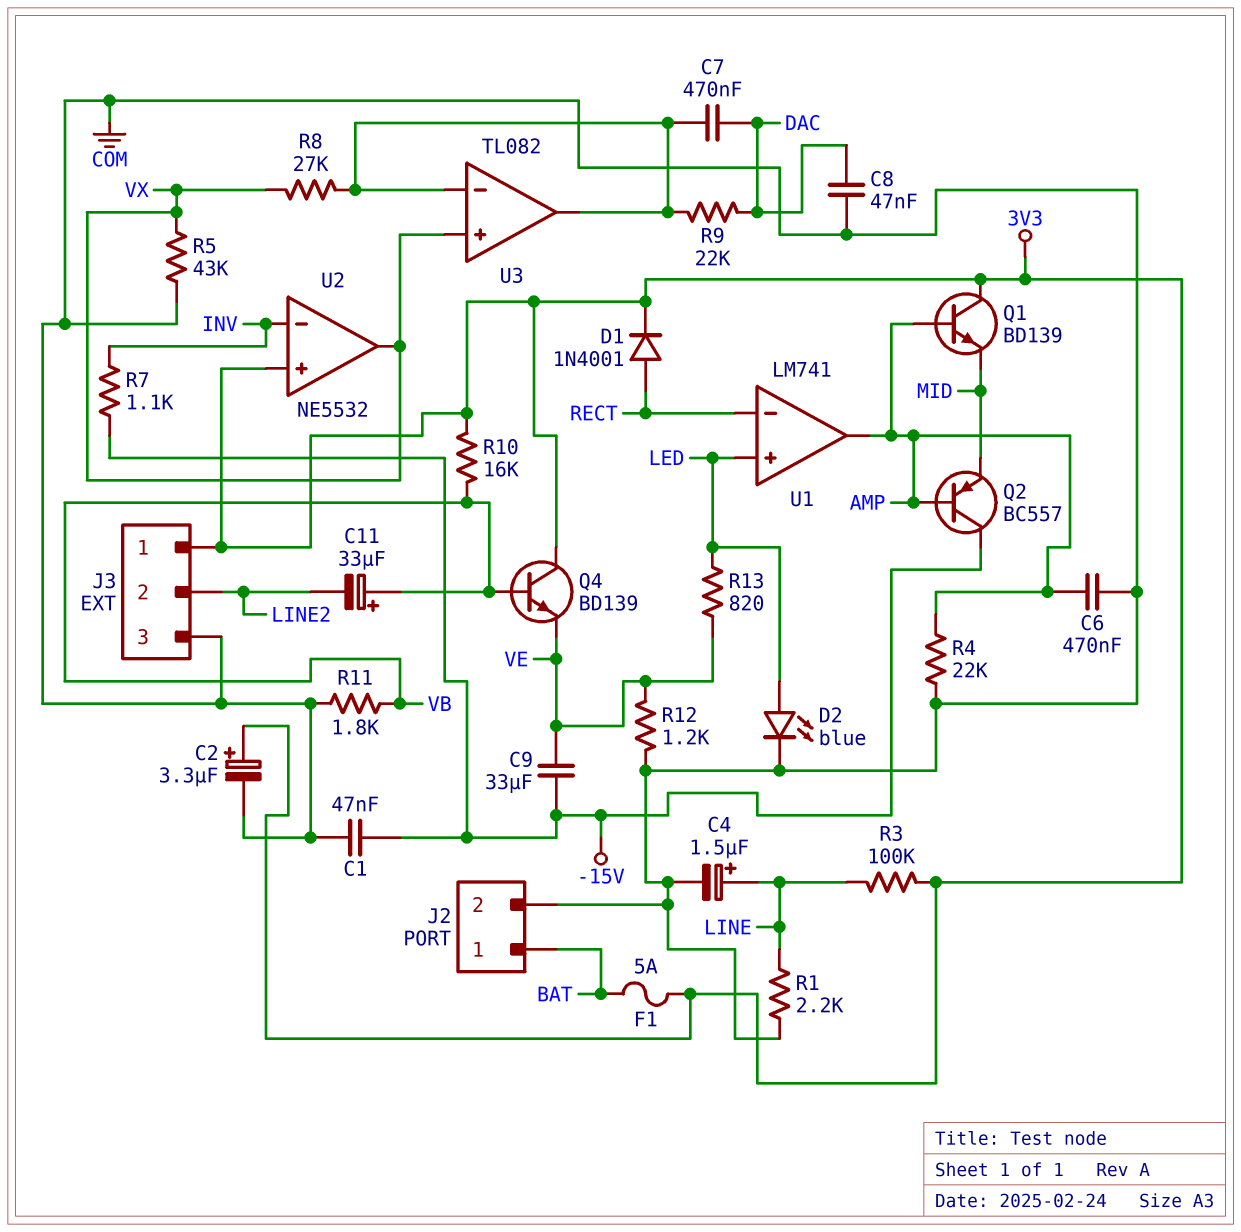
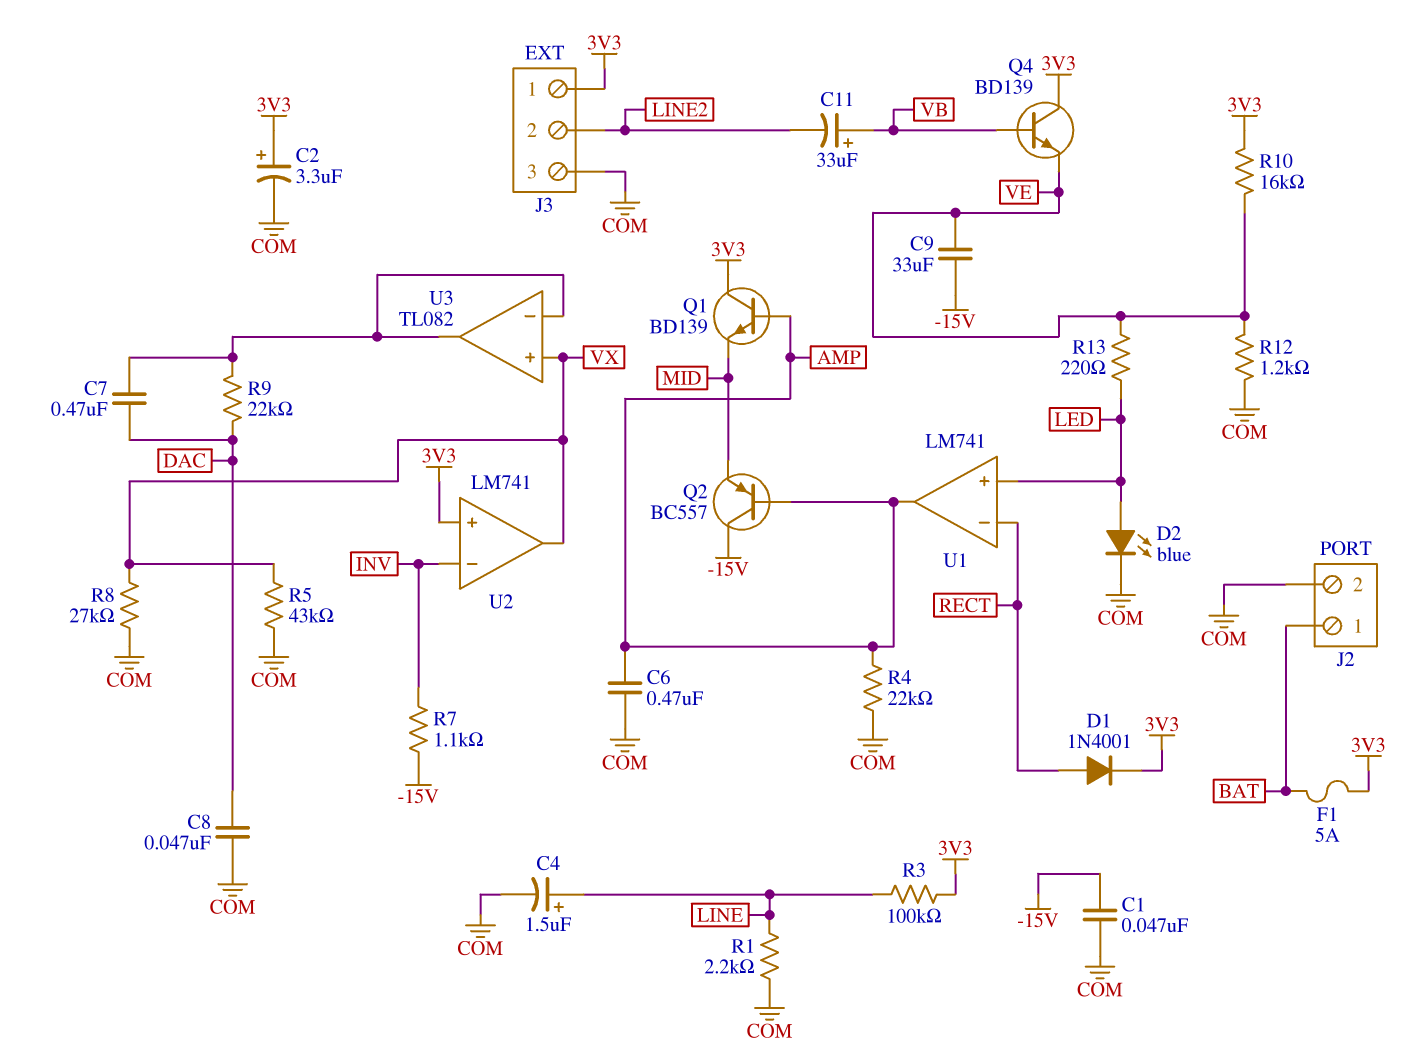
R8: 27k (U3/in-, VX) -> 27k (COM, VX)
R10: 16k (3V3, VB) -> 16k (3V3, VE)
R11: 1.8k (COM, VB) -> none
R13: 820 (LED, VE) -> 220 (LED, VE)
U2: NE5532 -> LM741

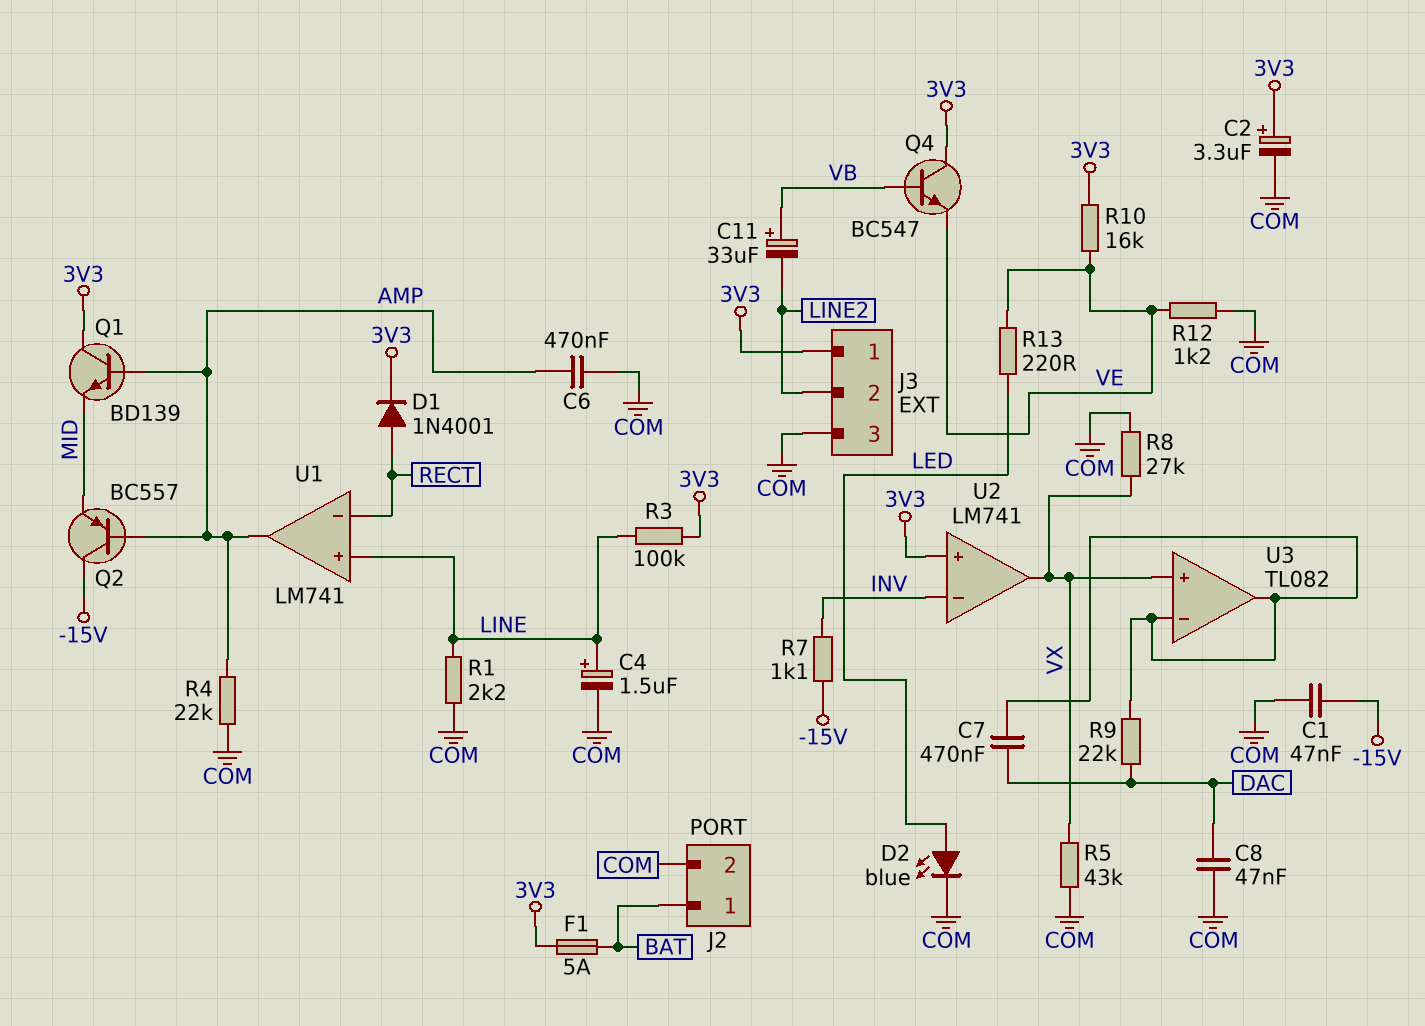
C9: 33uF (-15V, VE) -> none
Q4: NPN BD139 (B VB, C 3V3, E VE) -> NPN BC547 (B VB, C 3V3, E VE)
U1 pin in+: LED -> LINE

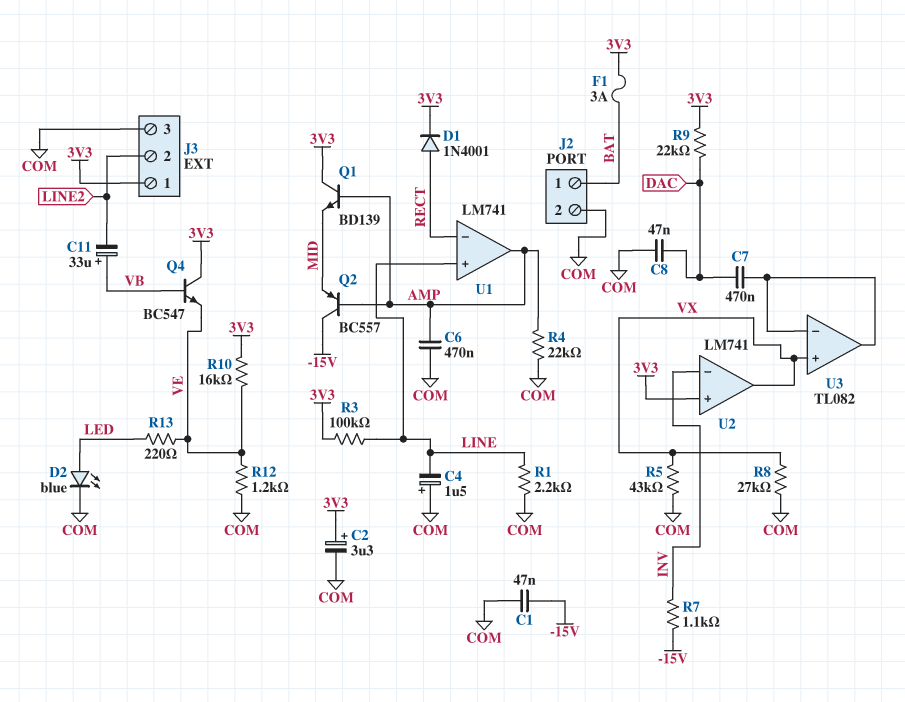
C4: 1.5uF (plus LINE, minus COM) -> 1.5uF (plus COM, minus LINE)
F1: 5A (3V3, BAT) -> 3A (3V3, BAT)
R9: 22k (DAC, U3/in-) -> 22k (3V3, DAC)

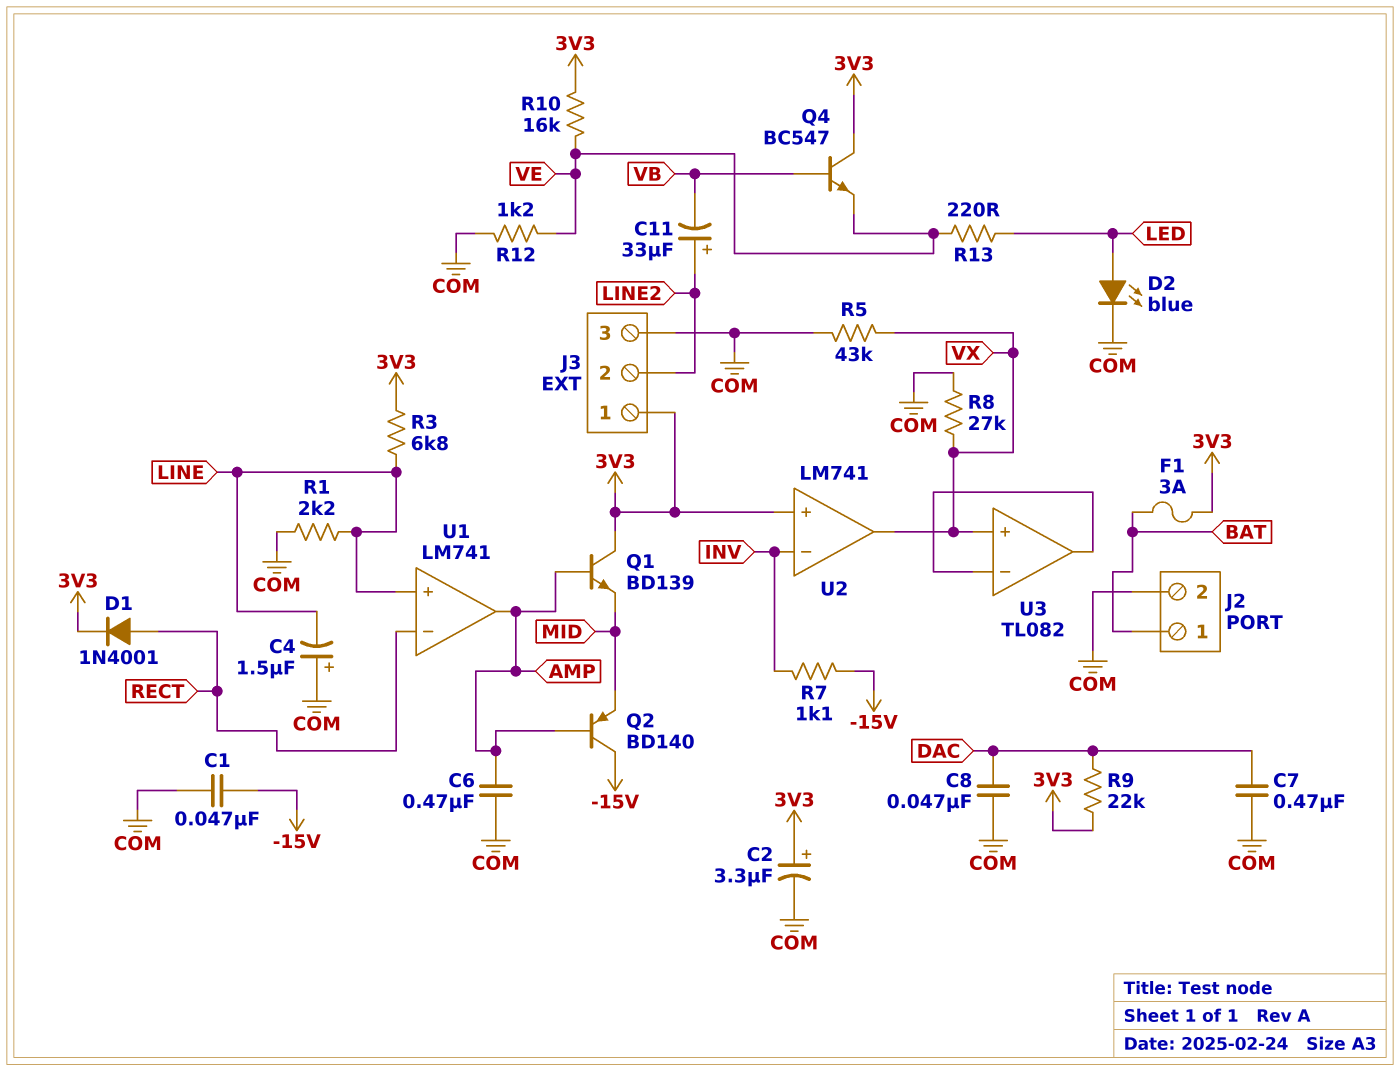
C7: 470nF (DAC, U3/in-) -> 470nF (COM, DAC)
C11: 33uF (plus VB, minus LINE2) -> 33uF (plus LINE2, minus VB)
Q2: PNP BC557 (B AMP, C -15V, E MID) -> PNP BD140 (B AMP, C -15V, E MID)
R3: 100k (3V3, LINE) -> 6.8k (3V3, LINE)
R4: 22k (AMP, COM) -> none

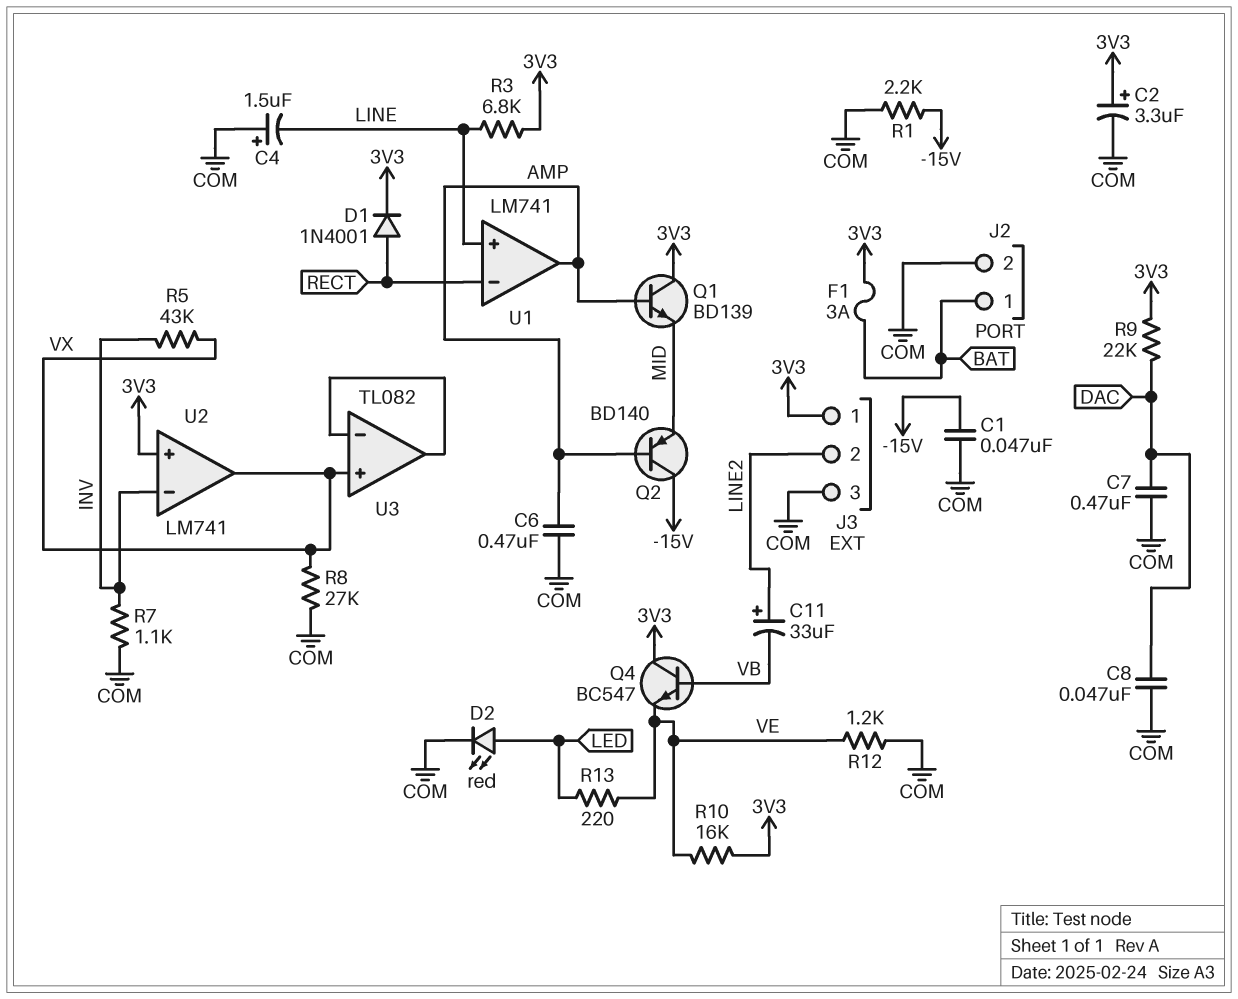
D2: LED blue (A LED, K COM) -> LED red (A LED, K COM)
R1: 2.2k (COM, LINE) -> 2.2k (-15V, COM)
R5: 43k (COM, VX) -> 43k (INV, VX)
R7: 1.1k (-15V, INV) -> 1.1k (COM, INV)

